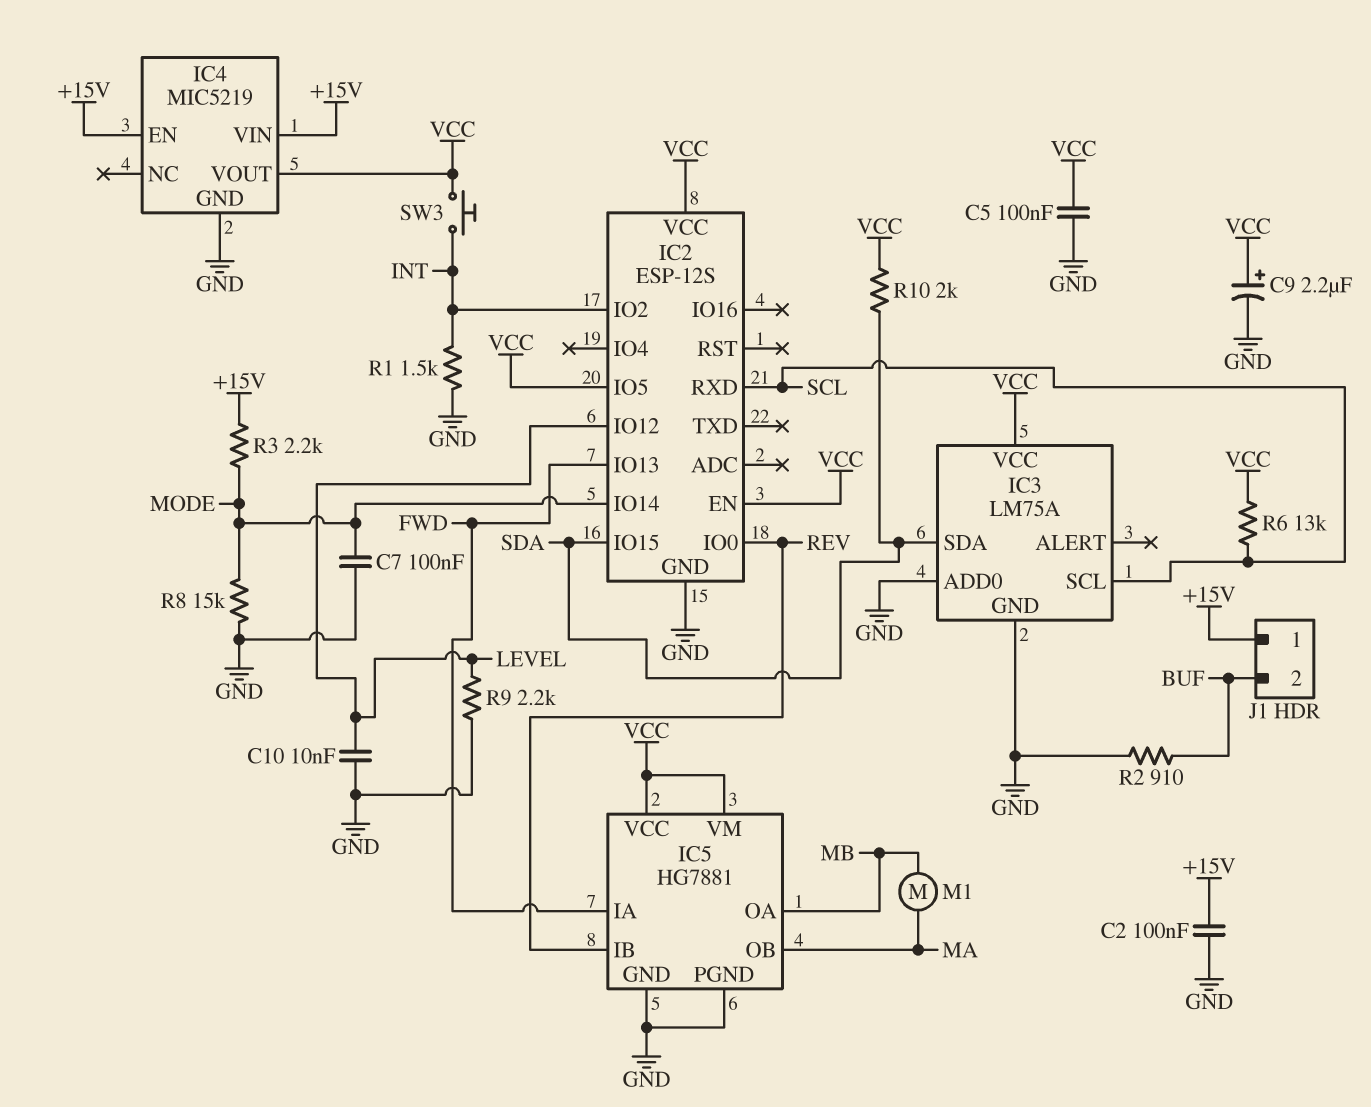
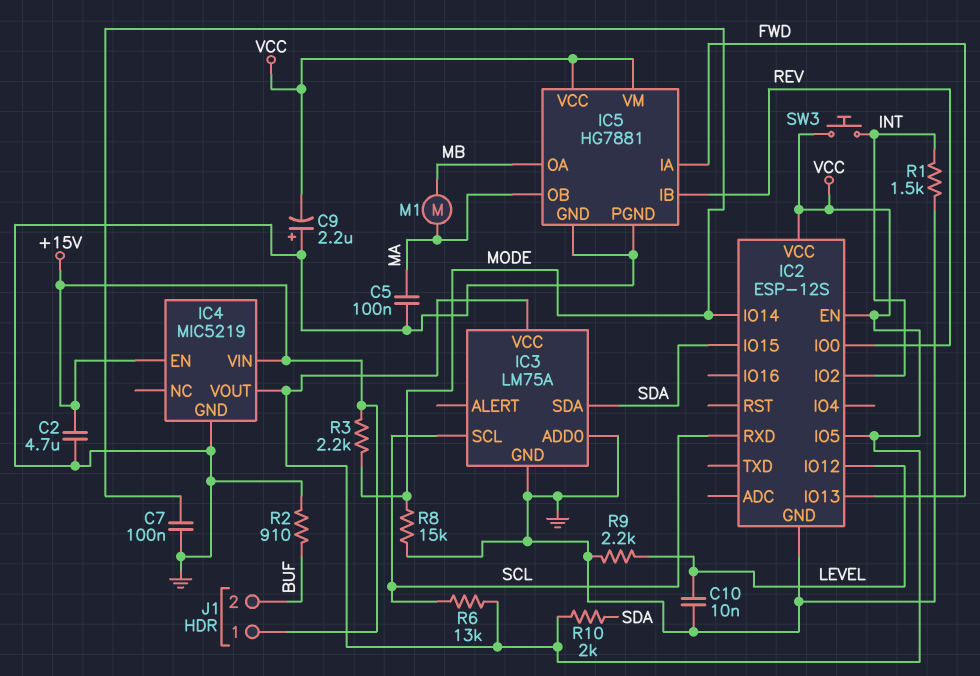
C2: 100nF (+15V, GND) -> 4.7uF (+15V, GND)
C5: 100nF (GND, VCC) -> 100nF (GND, MA)
C9: 2.2uF (plus VCC, minus GND) -> 2.2uF (plus GND, minus VCC)

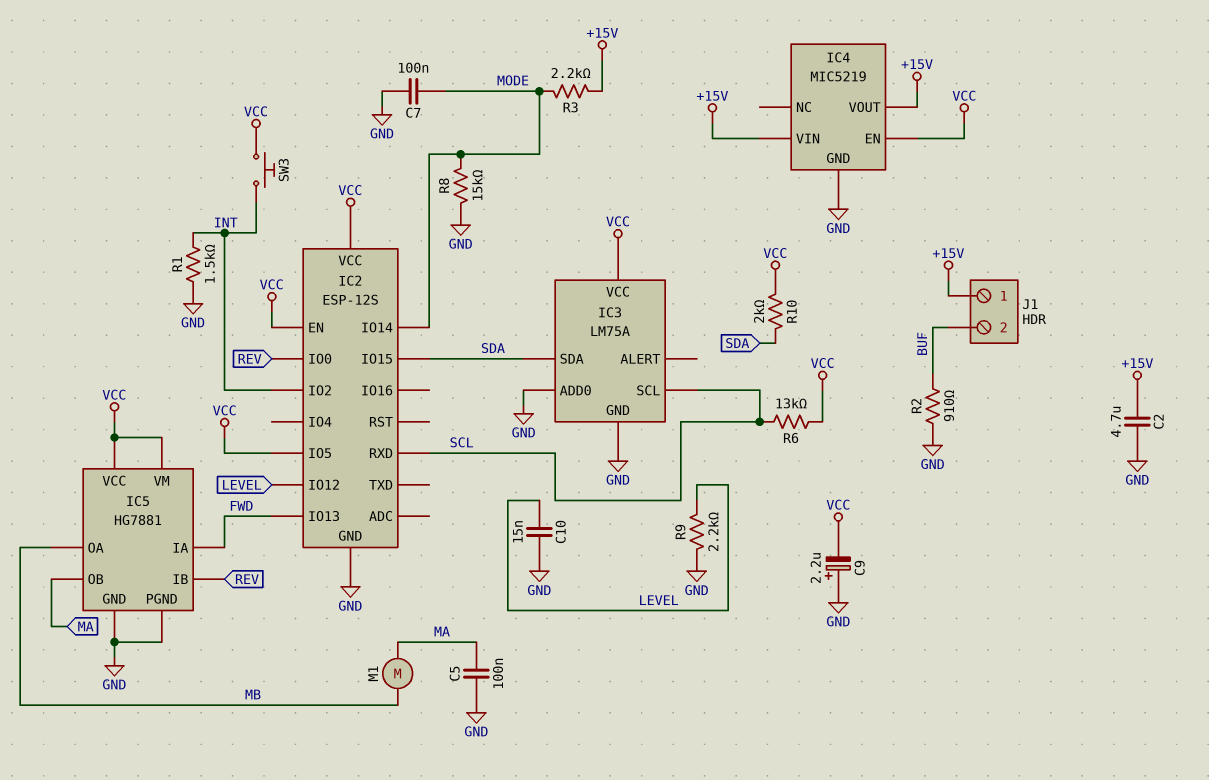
C10: 10nF (GND, LEVEL) -> 15nF (GND, LEVEL)
IC4 pin EN: +15V -> VCC
IC4 pin VOUT: VCC -> +15V

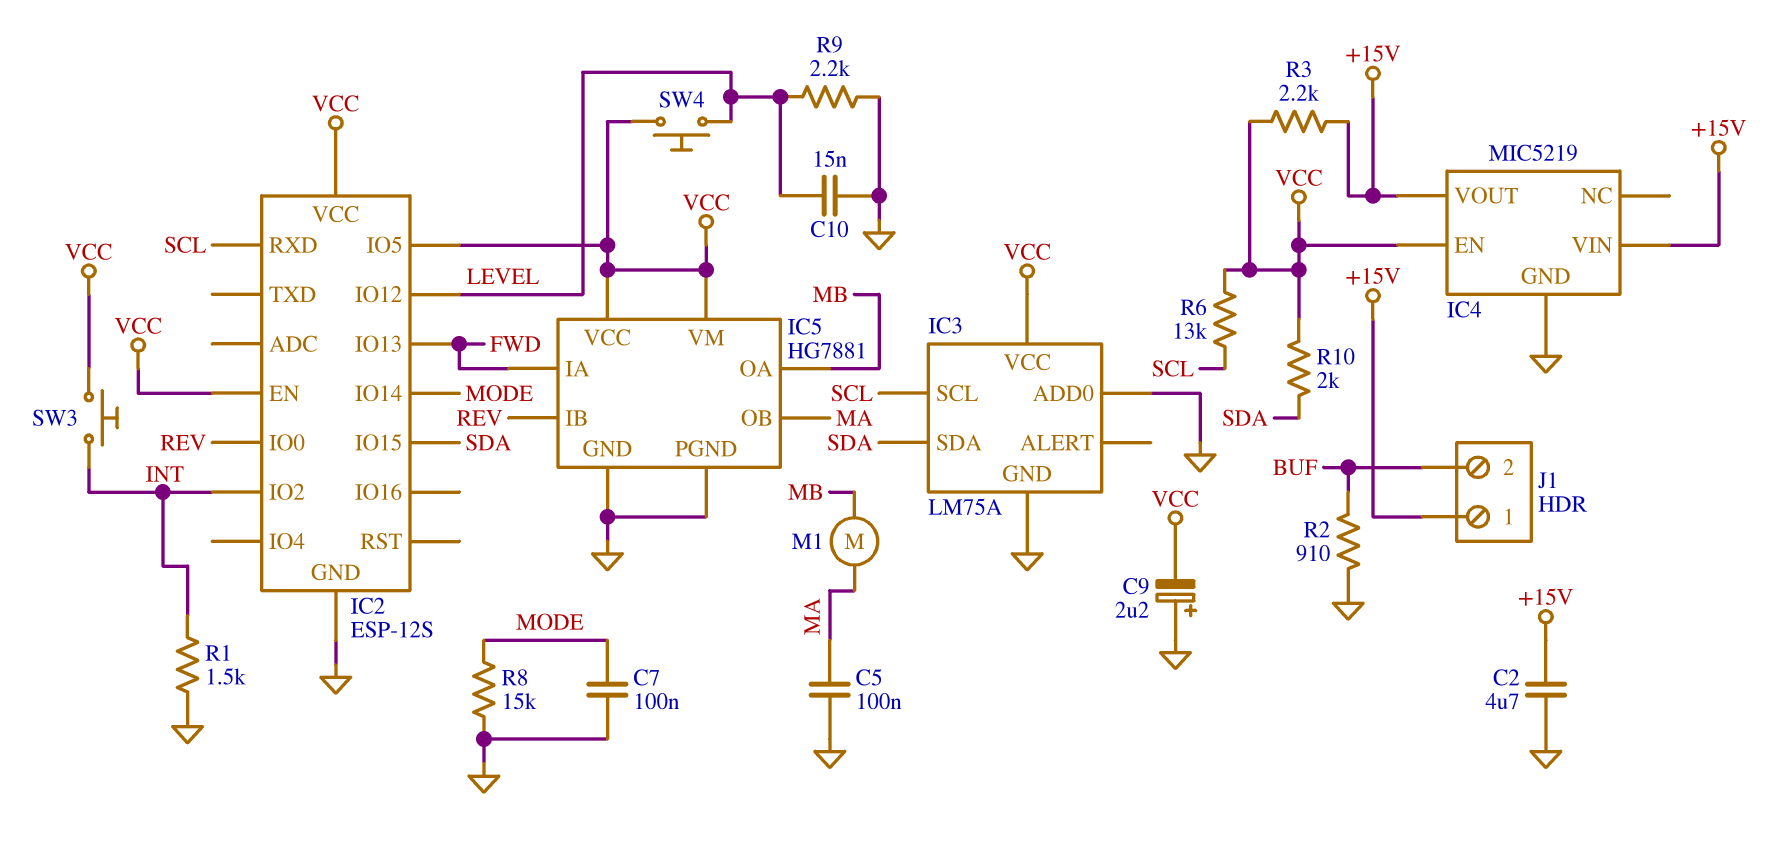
R3: 2.2k (+15V, MODE) -> 2.2k (+15V, VCC)
SW4: none -> button (LEVEL, VCC)

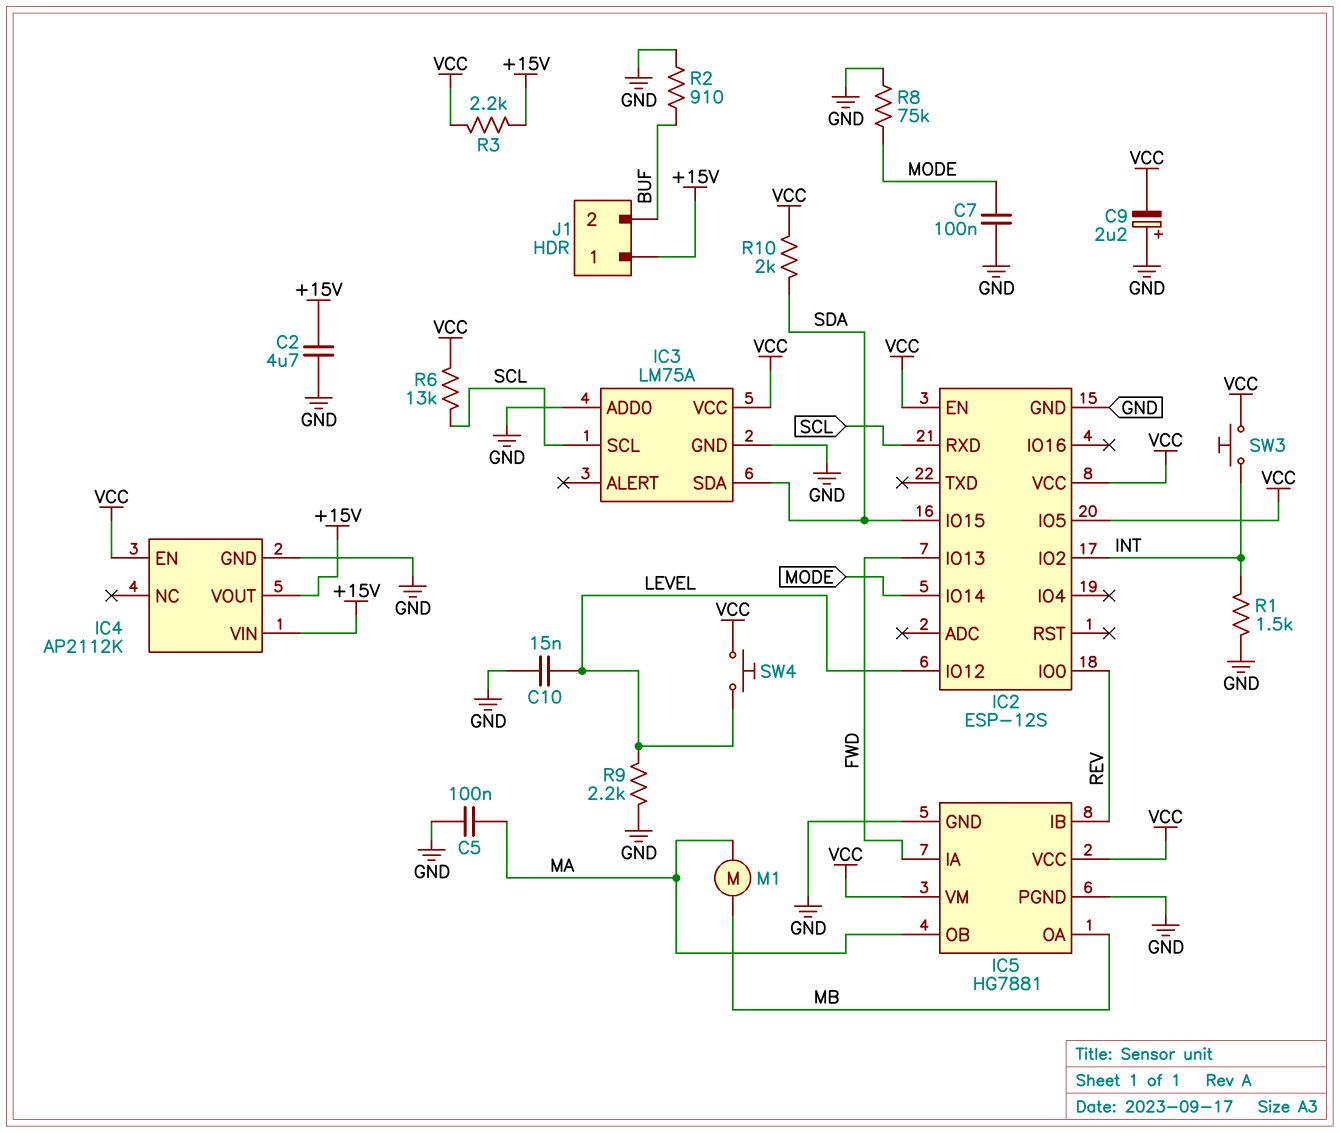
IC4: MIC5219 -> AP2112K
R8: 15k (GND, MODE) -> 75k (GND, MODE)

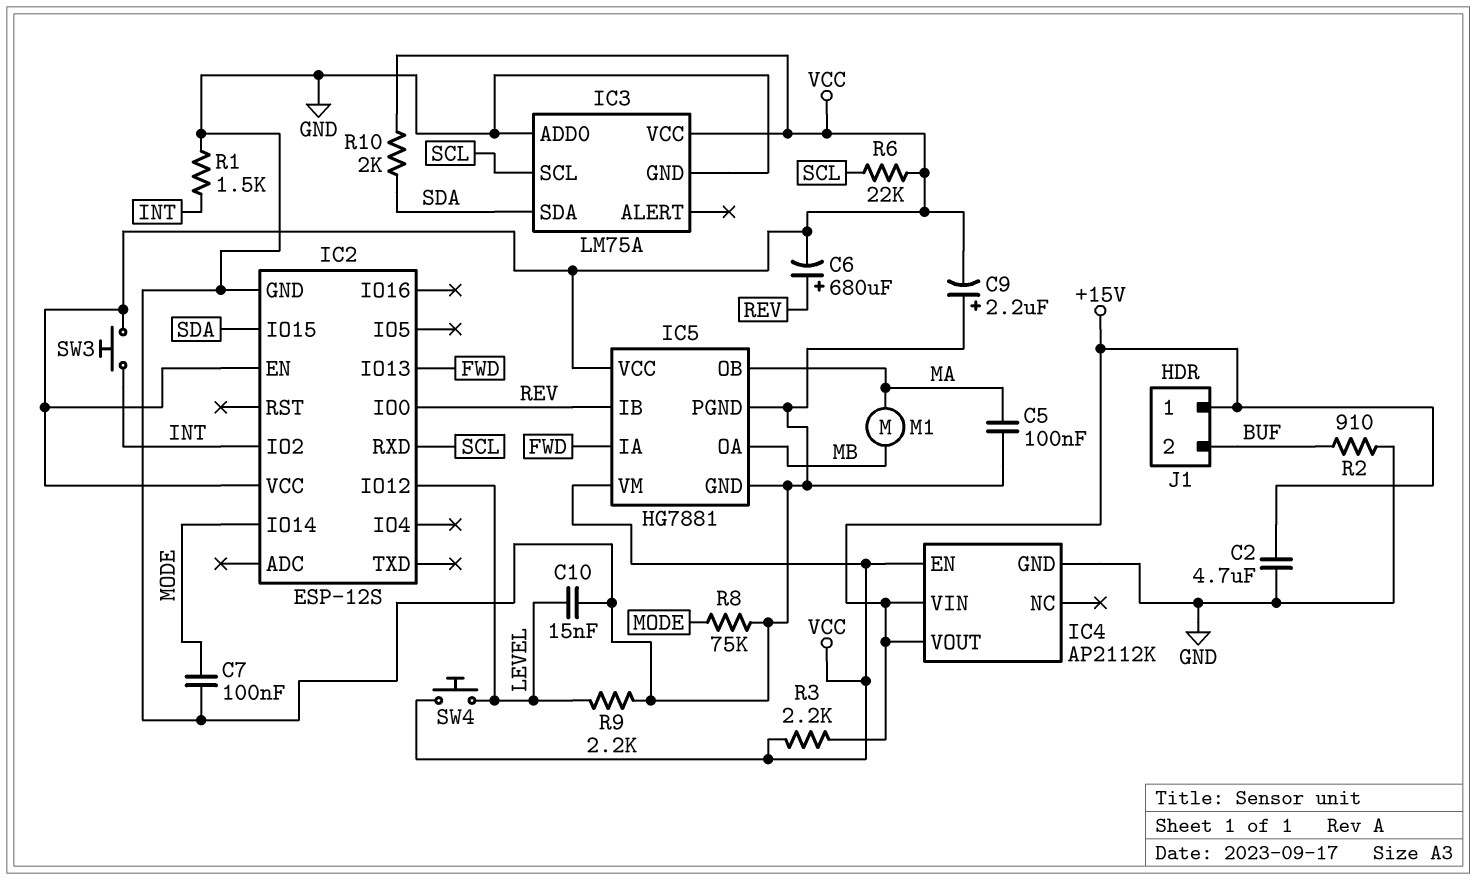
C6: none -> 680uF (plus REV, minus VCC)
IC2 pin IO5: VCC -> none
R6: 13k (SCL, VCC) -> 22k (SCL, VCC)

